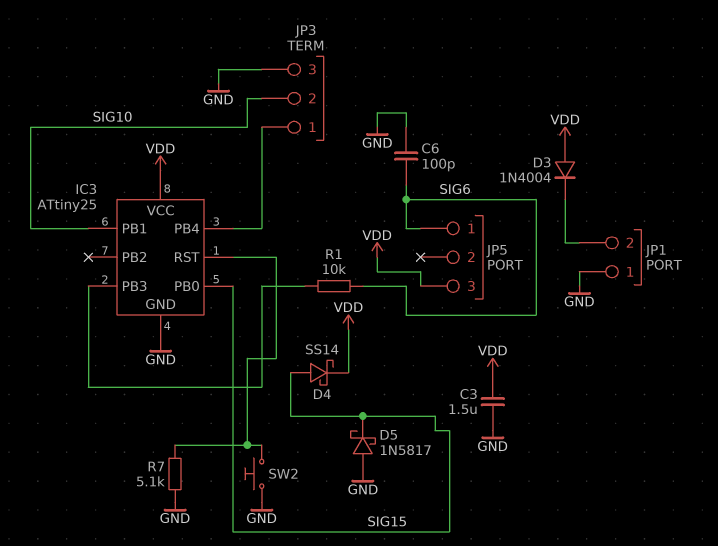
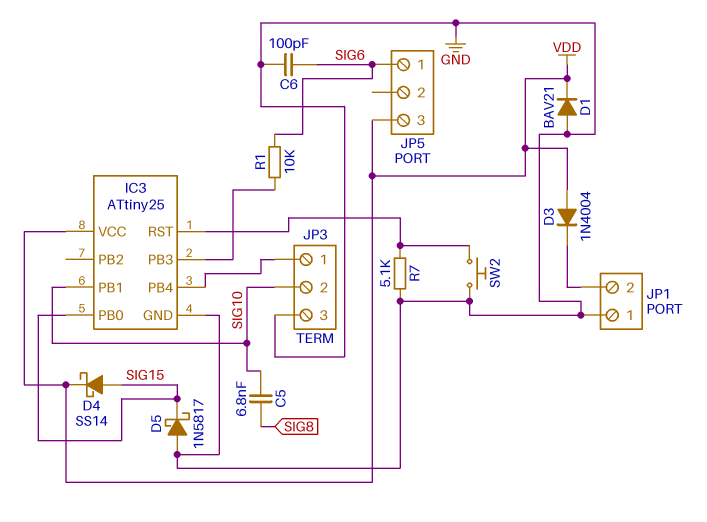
C3: 1.5uF (GND, VDD) -> none
C5: none -> 6.8nF (SIG8, SIG10)
D1: none -> diode BAV21 (A GND, K VDD)

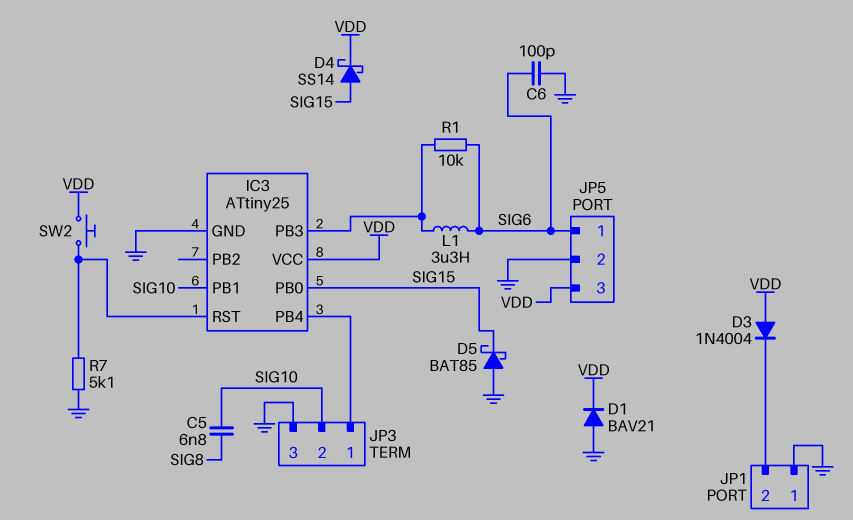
D5: schottky 1N5817 (A GND, K SIG15) -> schottky BAT85 (A GND, K SIG15)
JP5 pin 2: none -> GND
L1: none -> 3.3uH (IC3/PB3, SIG6)
SW2: button (GND, IC3/RST) -> button (IC3/RST, VDD)

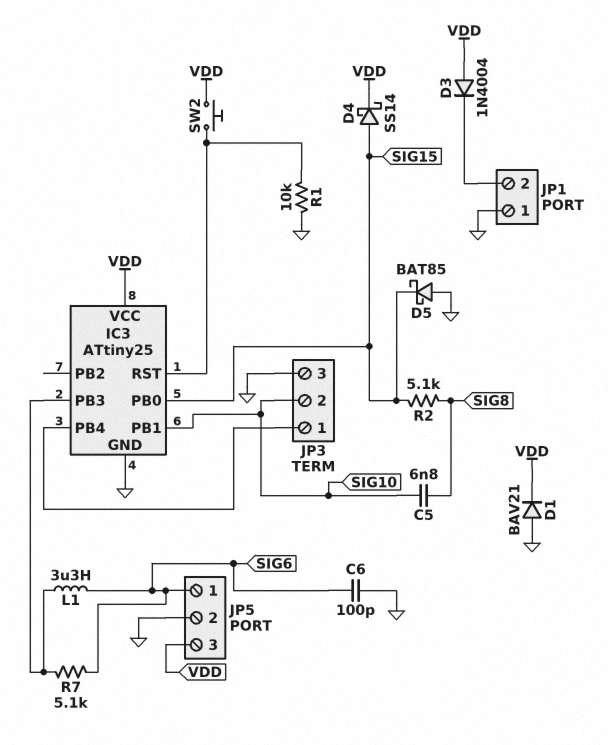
R1: 10k (IC3/PB3, SIG6) -> 10k (GND, IC3/RST)
R2: none -> 5.1k (SIG8, SIG15)
R7: 5.1k (GND, IC3/RST) -> 5.1k (IC3/PB3, SIG6)

